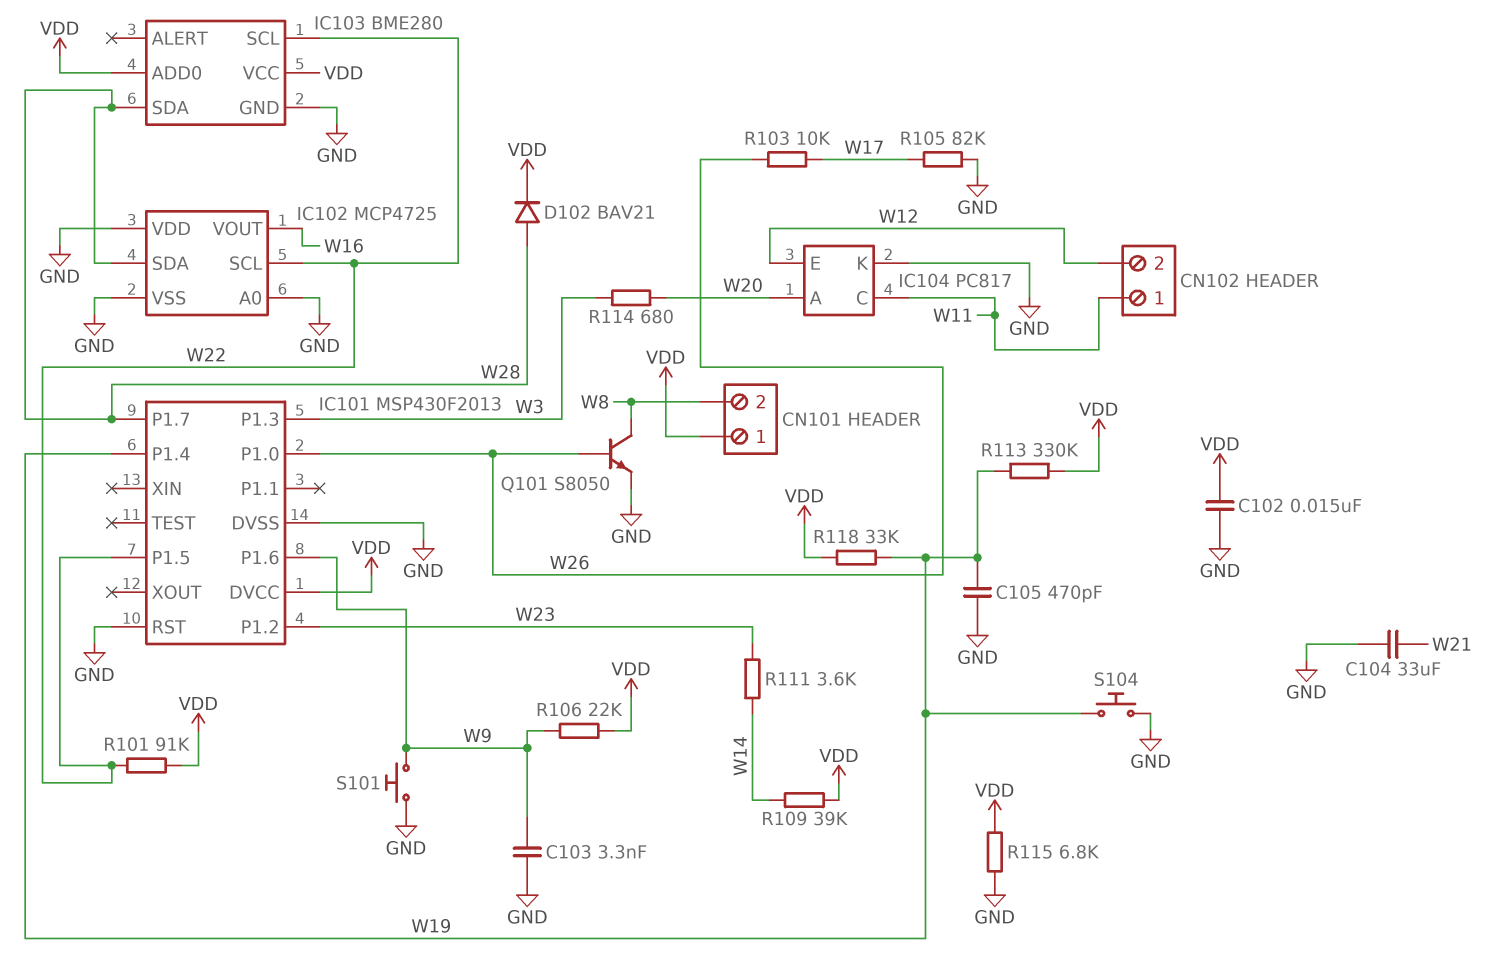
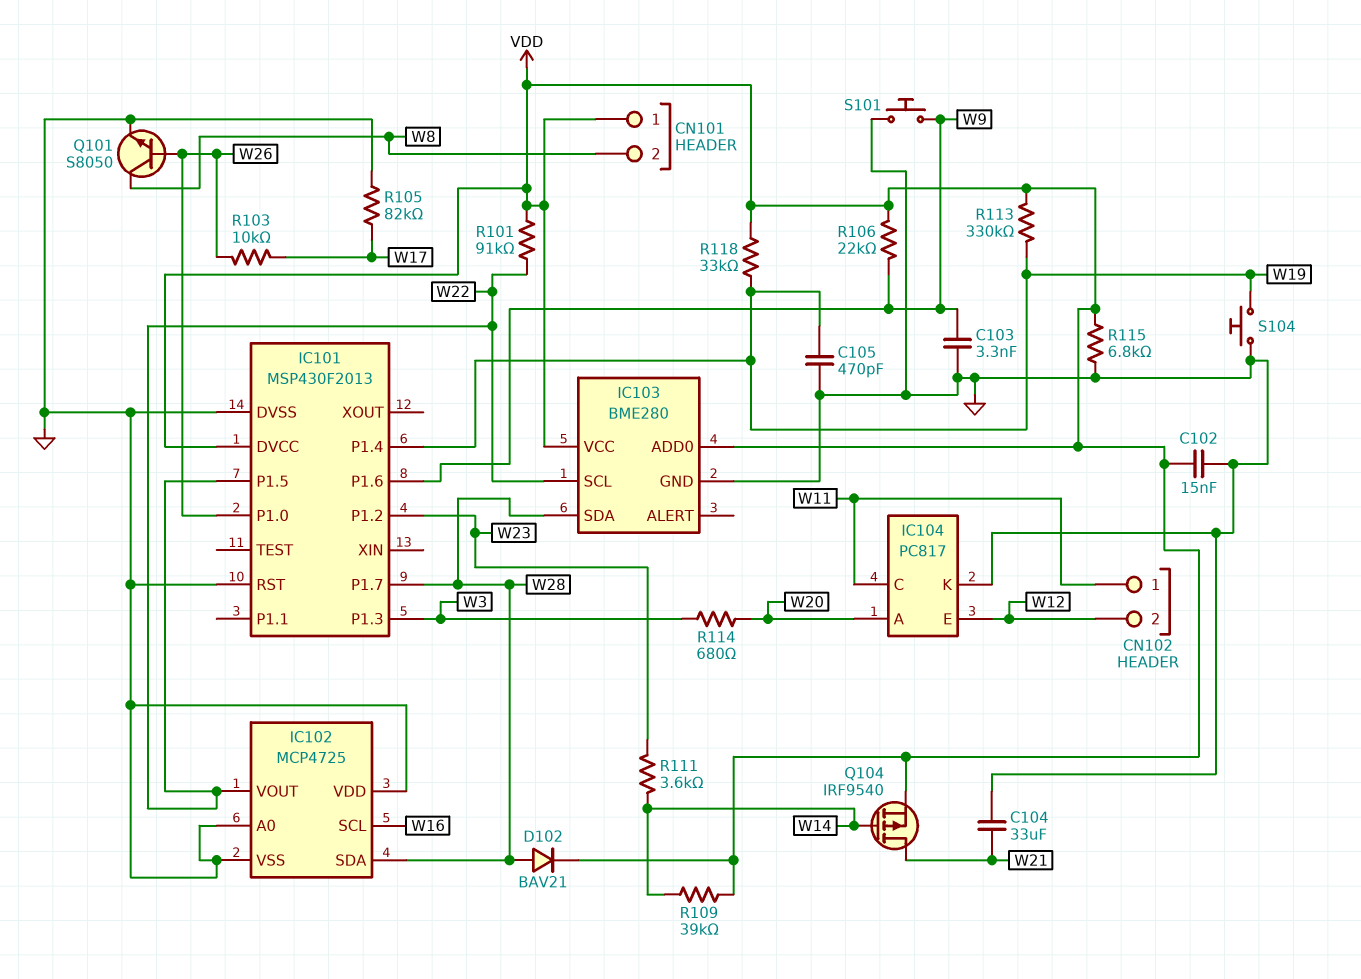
IC102 pin SCL: W22 -> W16
IC102 pin VOUT: W16 -> W22
Q104: none -> PMOS IRF9540 (G W14, D W21, S VDD)

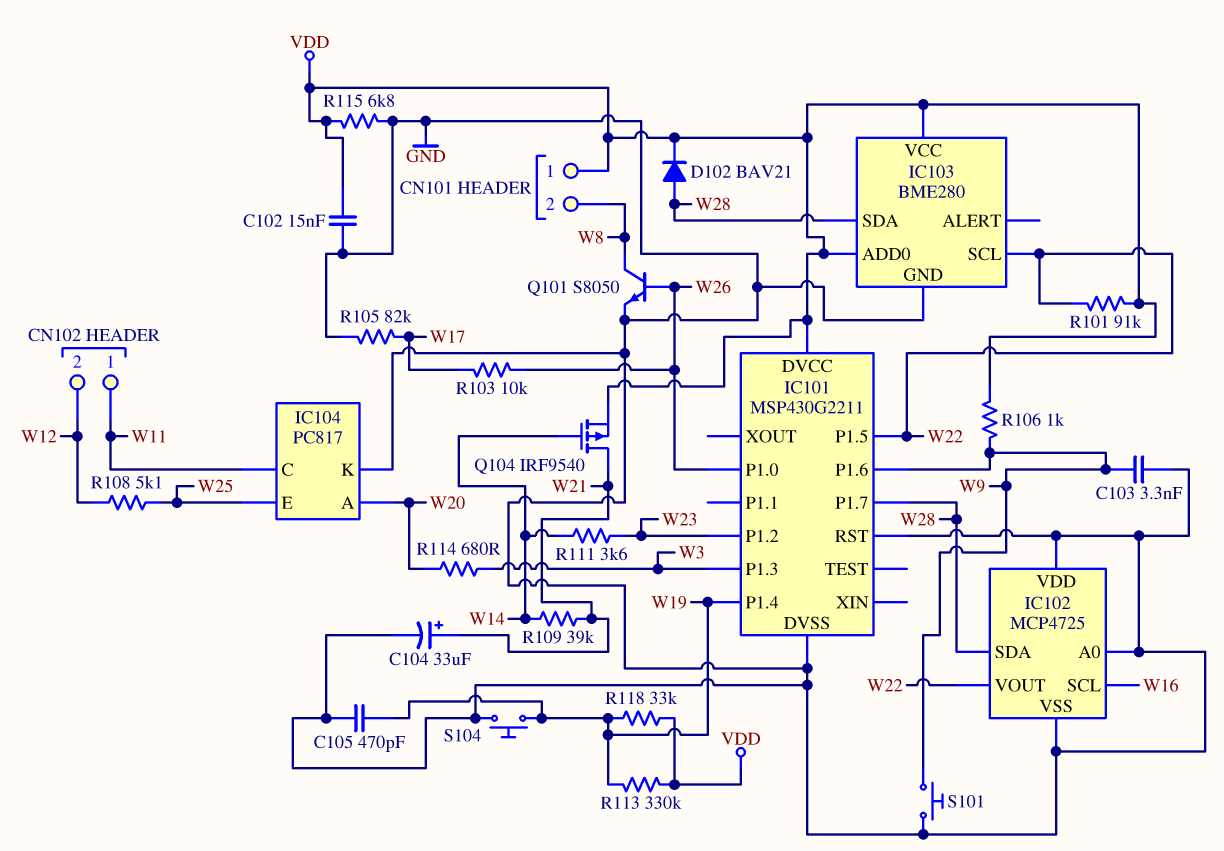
C104: 33uF (GND, W21) -> 33uF (plus W21, minus GND)
IC101: MSP430F2013 -> MSP430G2211
IC104 pin E: W12 -> W25
R106: 22k (VDD, W9) -> 1k (VDD, W9)
R108: none -> 5.1k (W12, W25)
R109: 39k (VDD, W14) -> 39k (W14, W21)

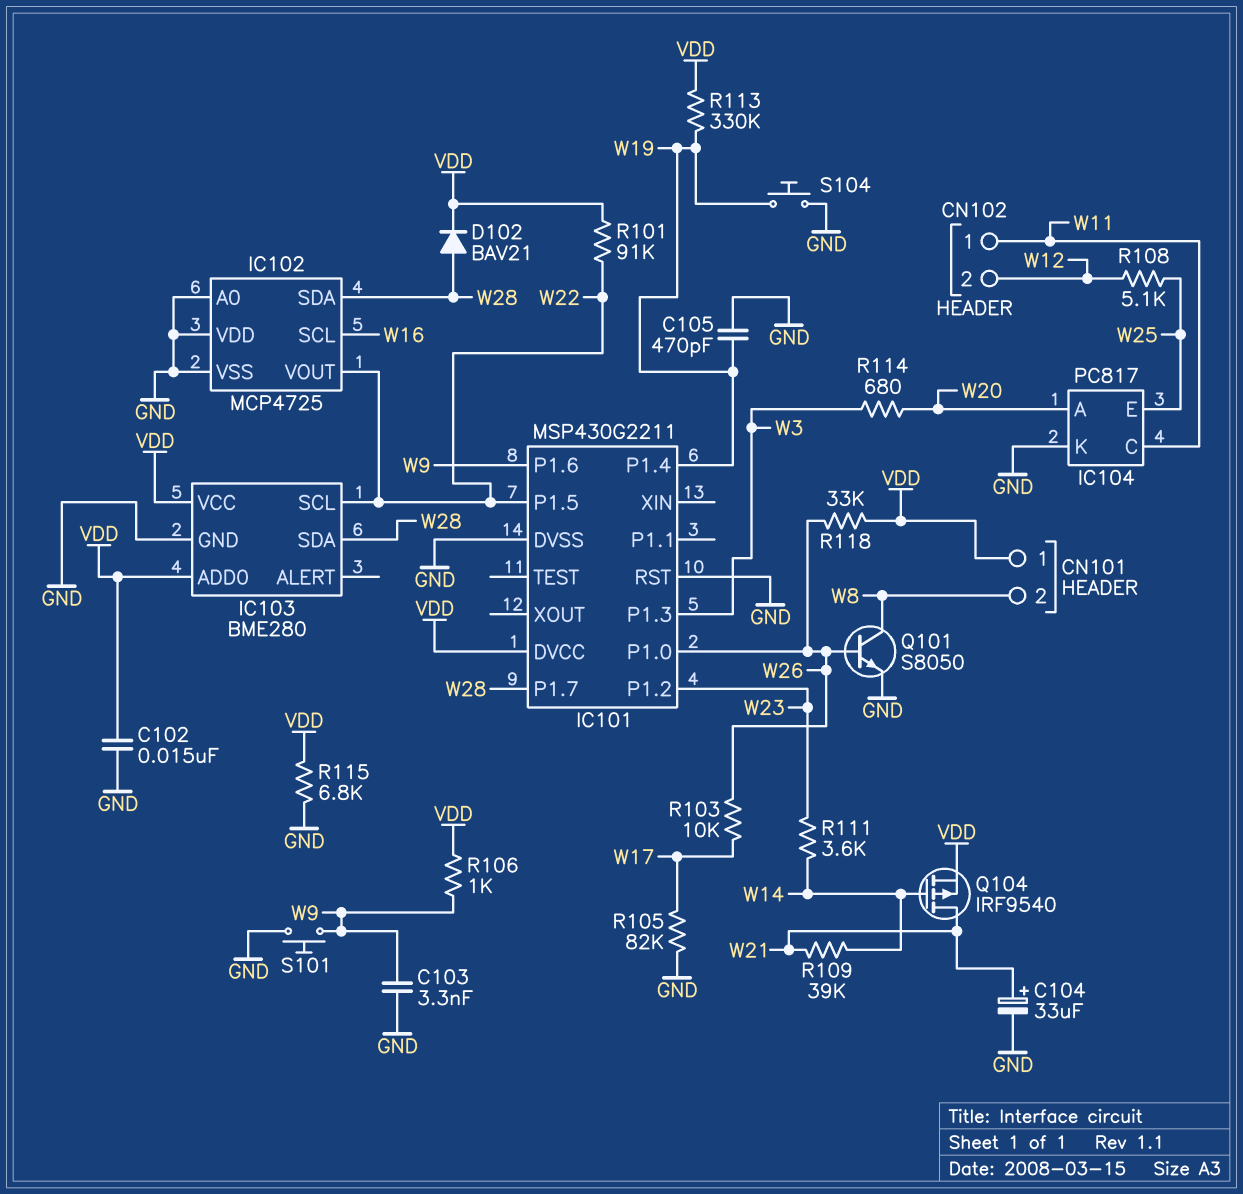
R118: 33k (VDD, W19) -> 33k (VDD, W26)

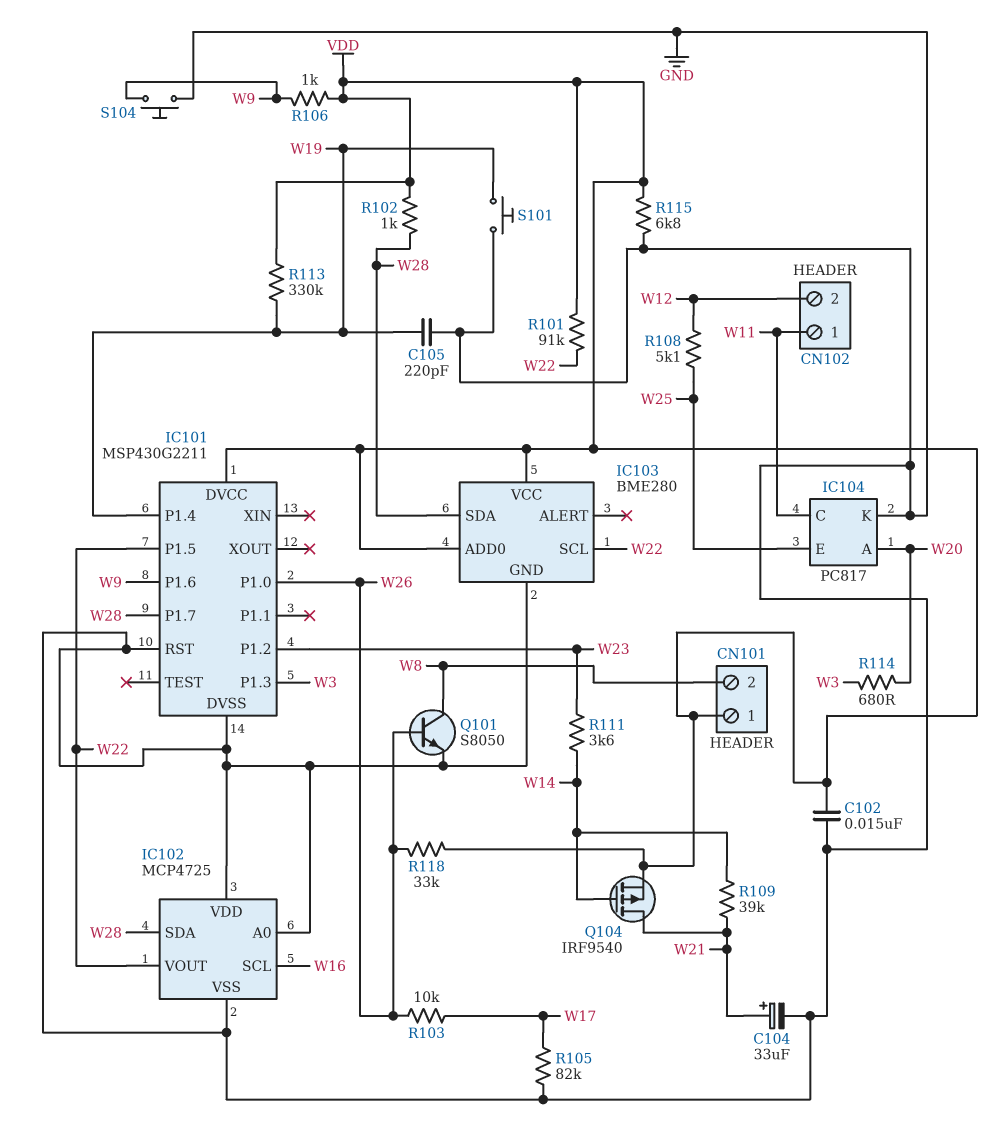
C103: 3.3nF (GND, W9) -> none
C105: 470pF (GND, W19) -> 220pF (GND, W19)
D102: diode BAV21 (A W28, K VDD) -> none
R102: none -> 1k (VDD, W28)
S101: button (GND, W9) -> button (GND, W19)
S104: button (GND, W19) -> button (GND, W9)

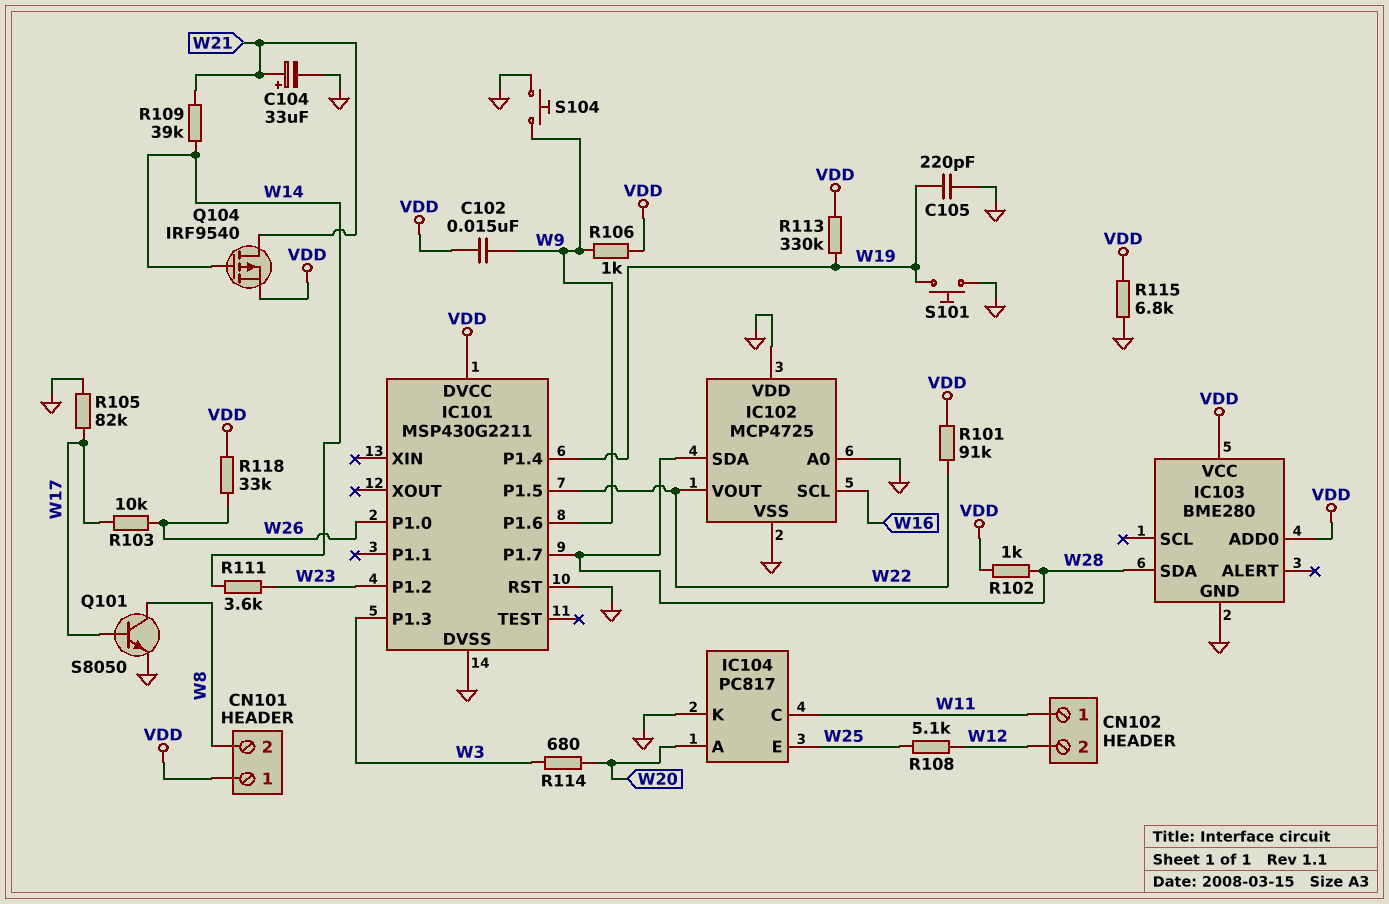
C102: 15nF (GND, VDD) -> 15nF (VDD, W9)
IC103 pin SCL: W22 -> none
Q101: NPN S8050 (B W26, C W8, E GND) -> NPN S8050 (B W17, C W8, E GND)

